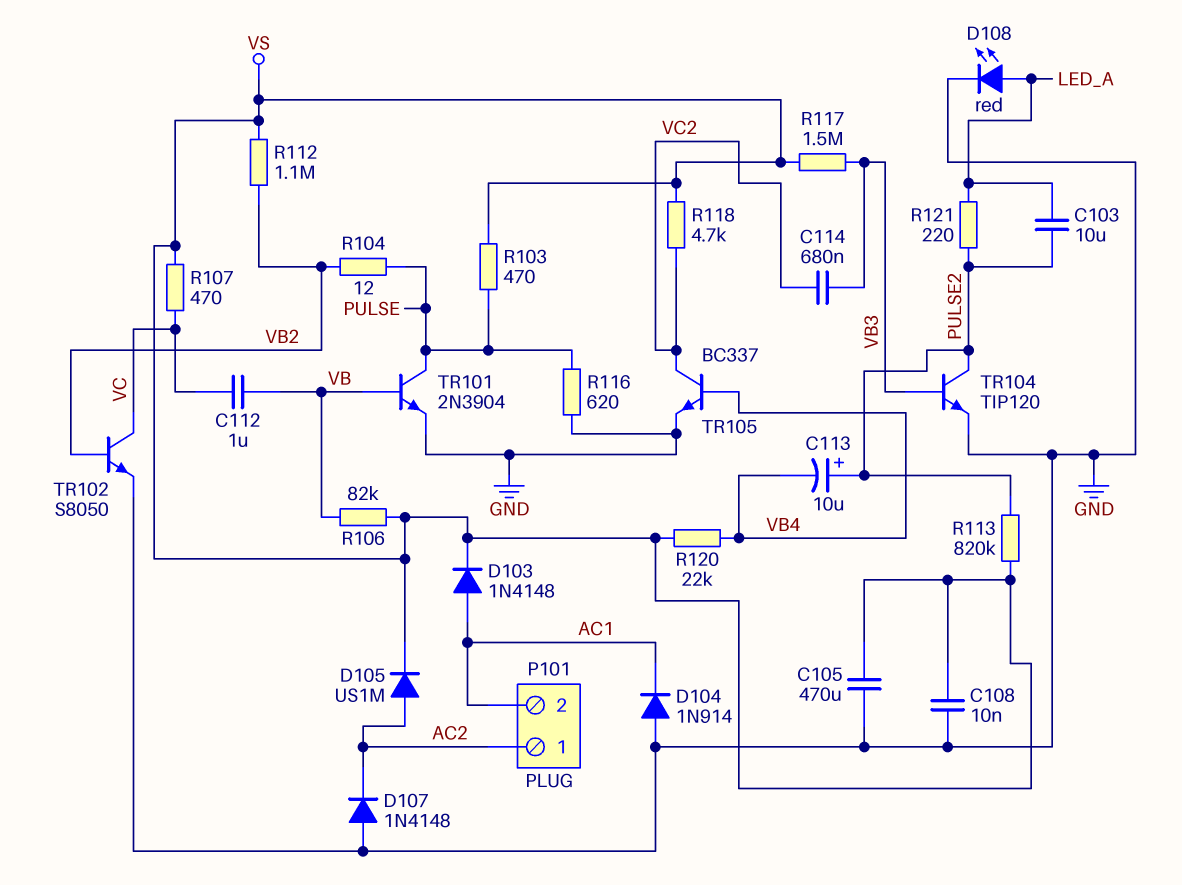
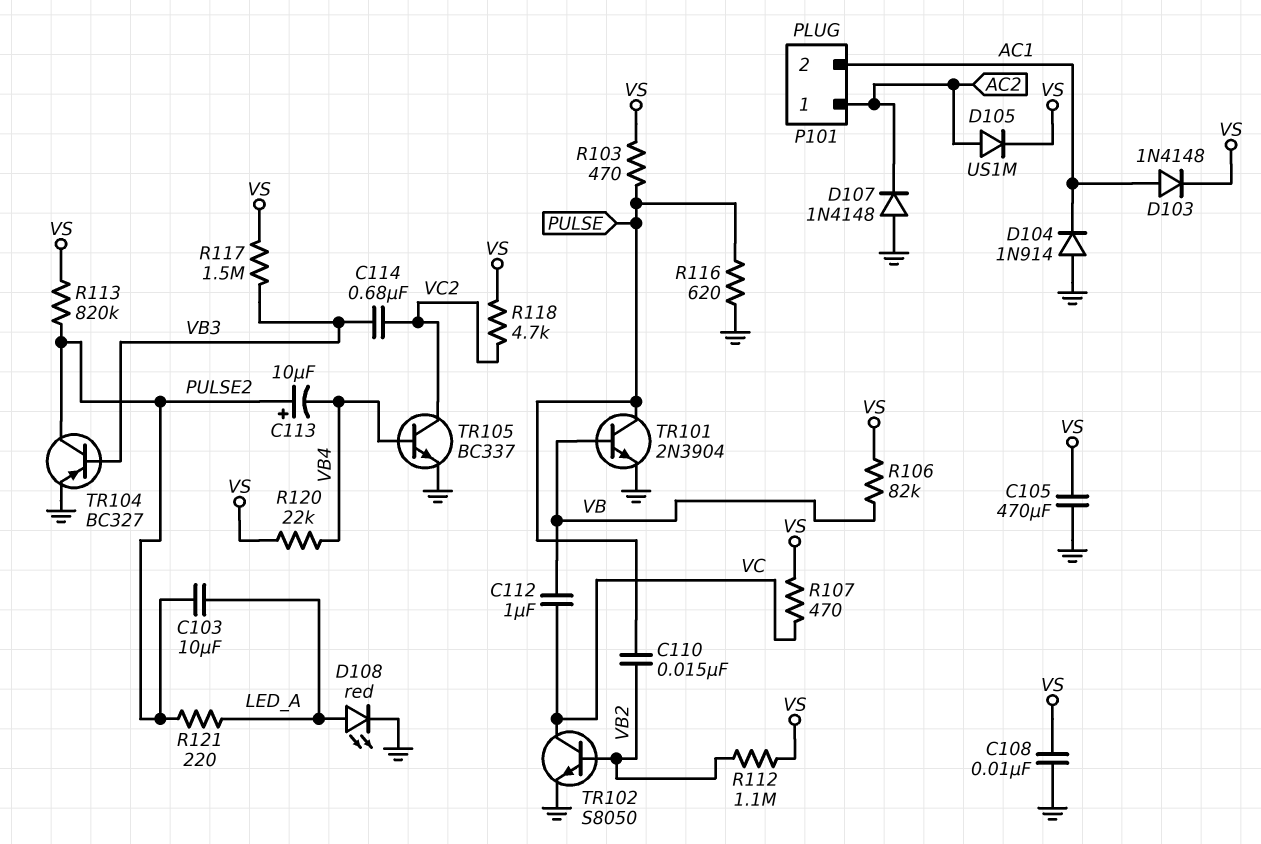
C110: none -> 15nF (PULSE, VB2)
R104: 12 (PULSE, VB2) -> none
TR104: NPN TIP120 (B VB3, C PULSE2, E GND) -> PNP BC327 (B VB3, C PULSE2, E GND)

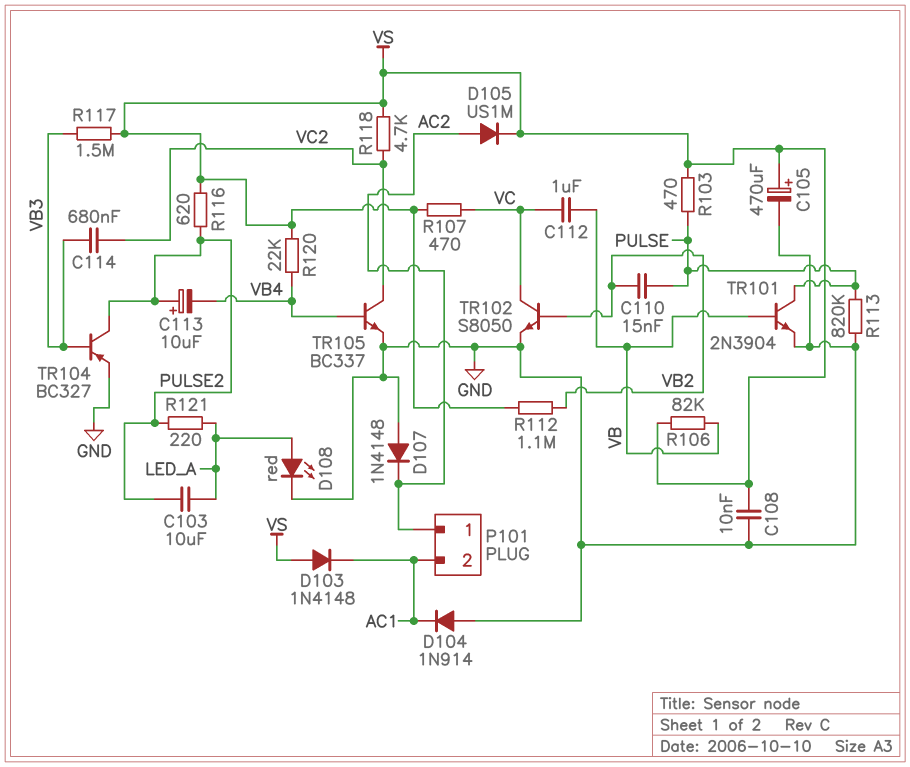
C105: 470uF (GND, VS) -> 470uF (plus VS, minus GND)
D103: diode 1N4148 (A AC1, K VS) -> diode 1N4148 (A VS, K AC1)
R113: 820k (PULSE2, VS) -> 820k (GND, PULSE)
R116: 620 (GND, PULSE) -> 620 (PULSE2, VS)

